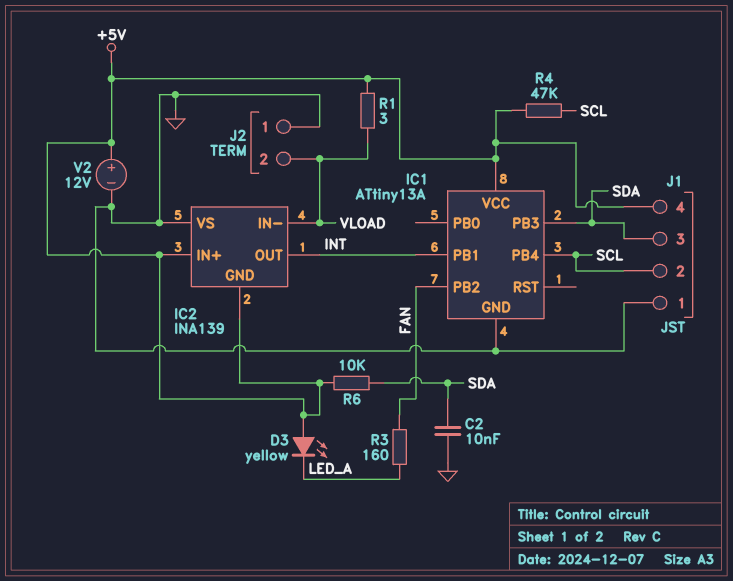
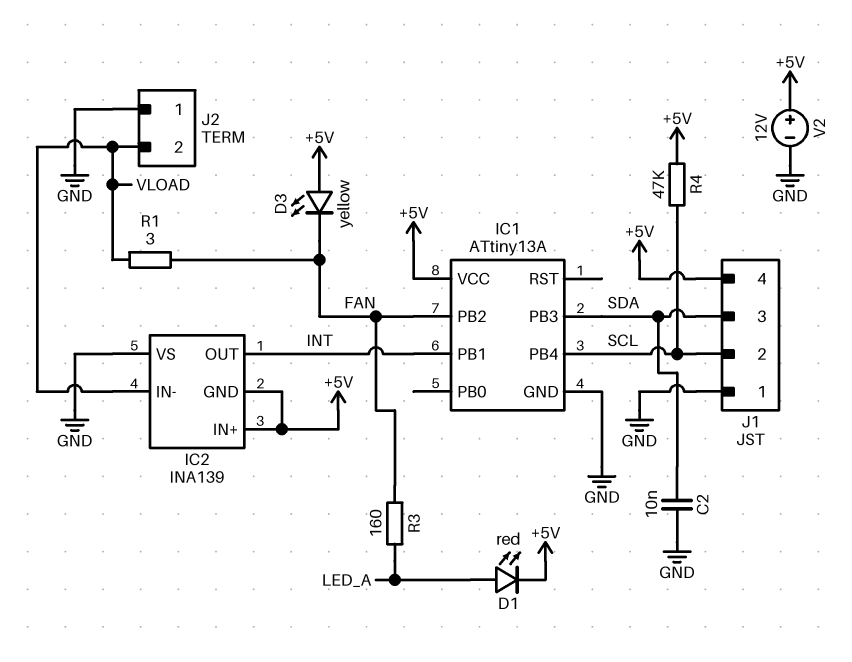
D1: none -> LED red (A LED_A, K +5V)
D3: LED yellow (A +5V, K LED_A) -> LED yellow (A +5V, K FAN)
R1: 3 (+5V, VLOAD) -> 3 (FAN, VLOAD)
R6: 10k (+5V, SDA) -> none

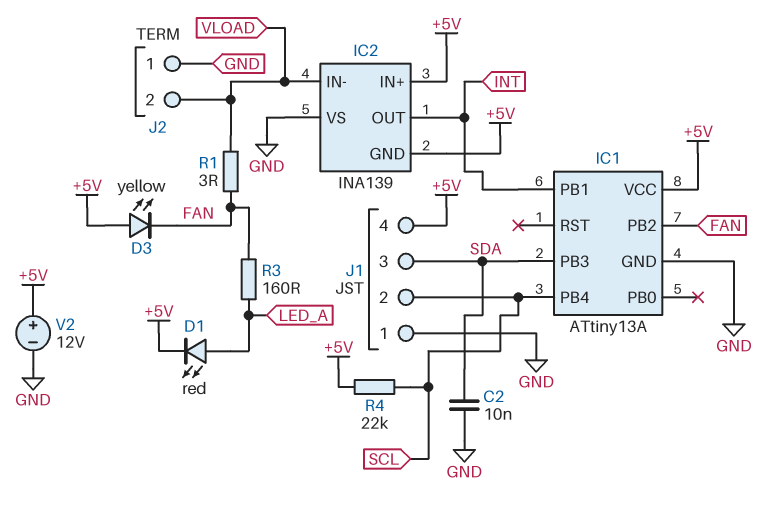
R4: 47k (+5V, SCL) -> 22k (+5V, SCL)

